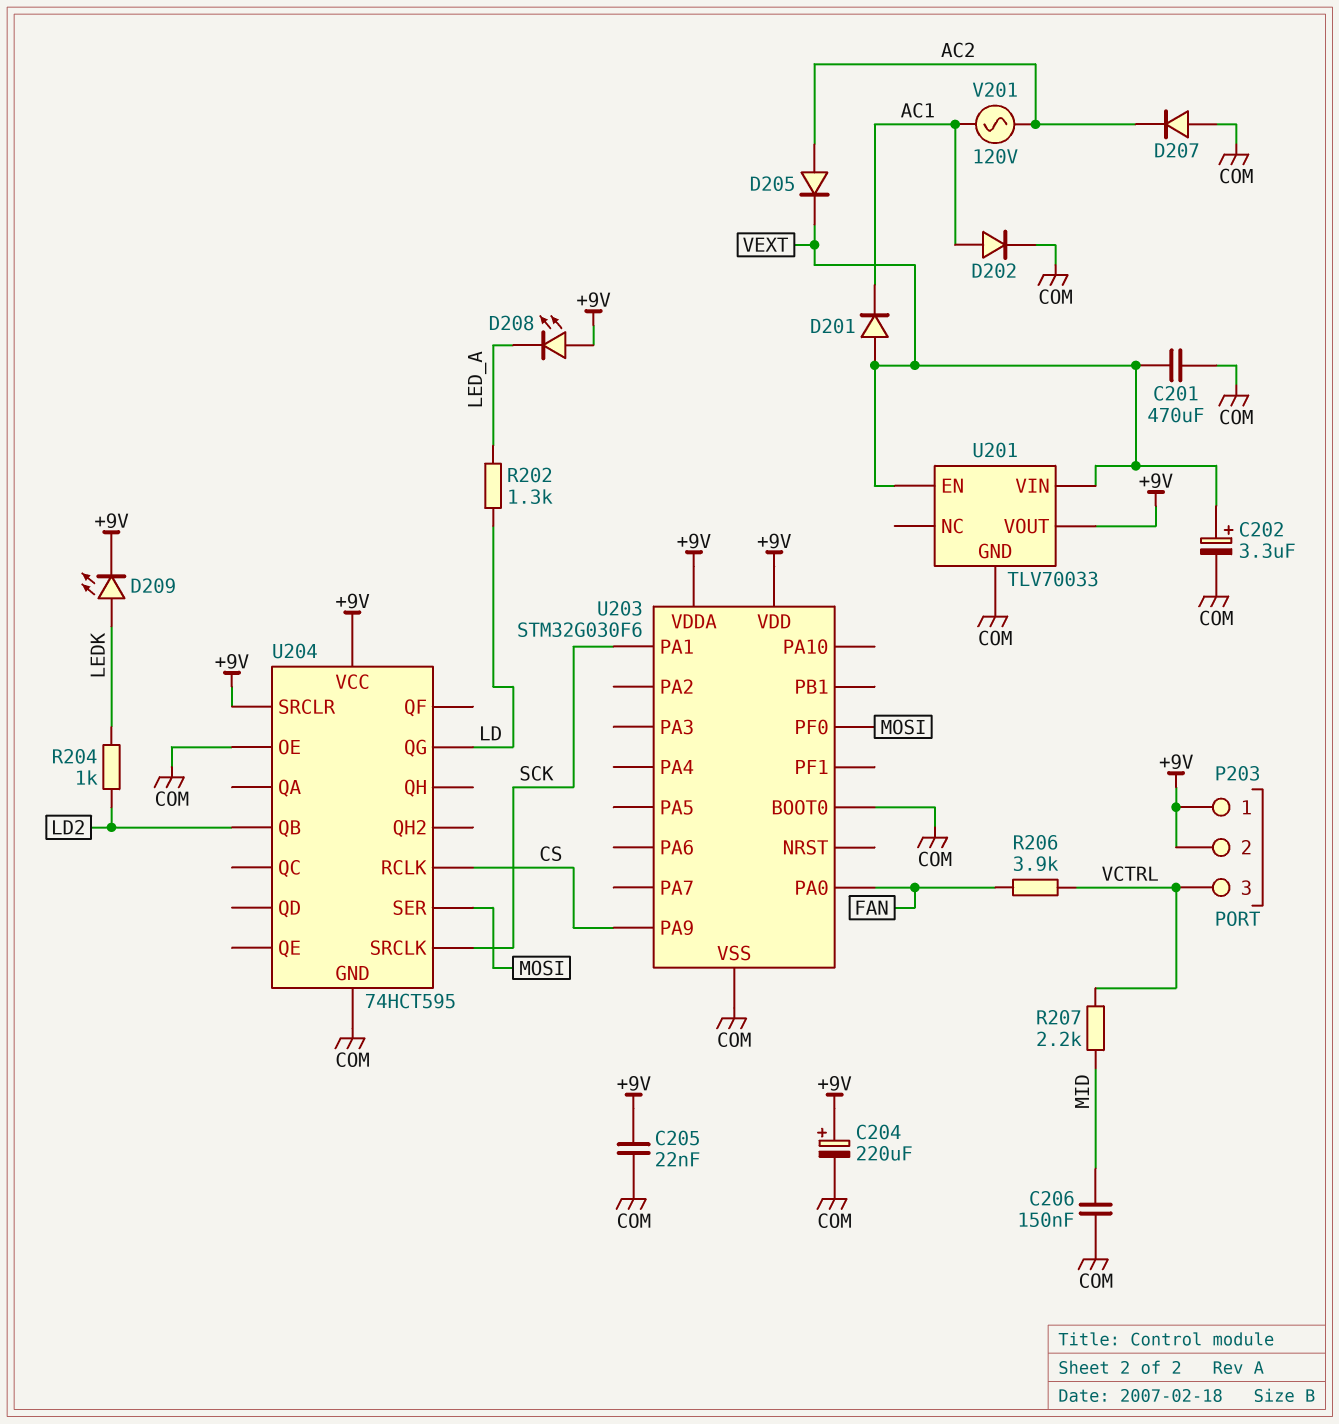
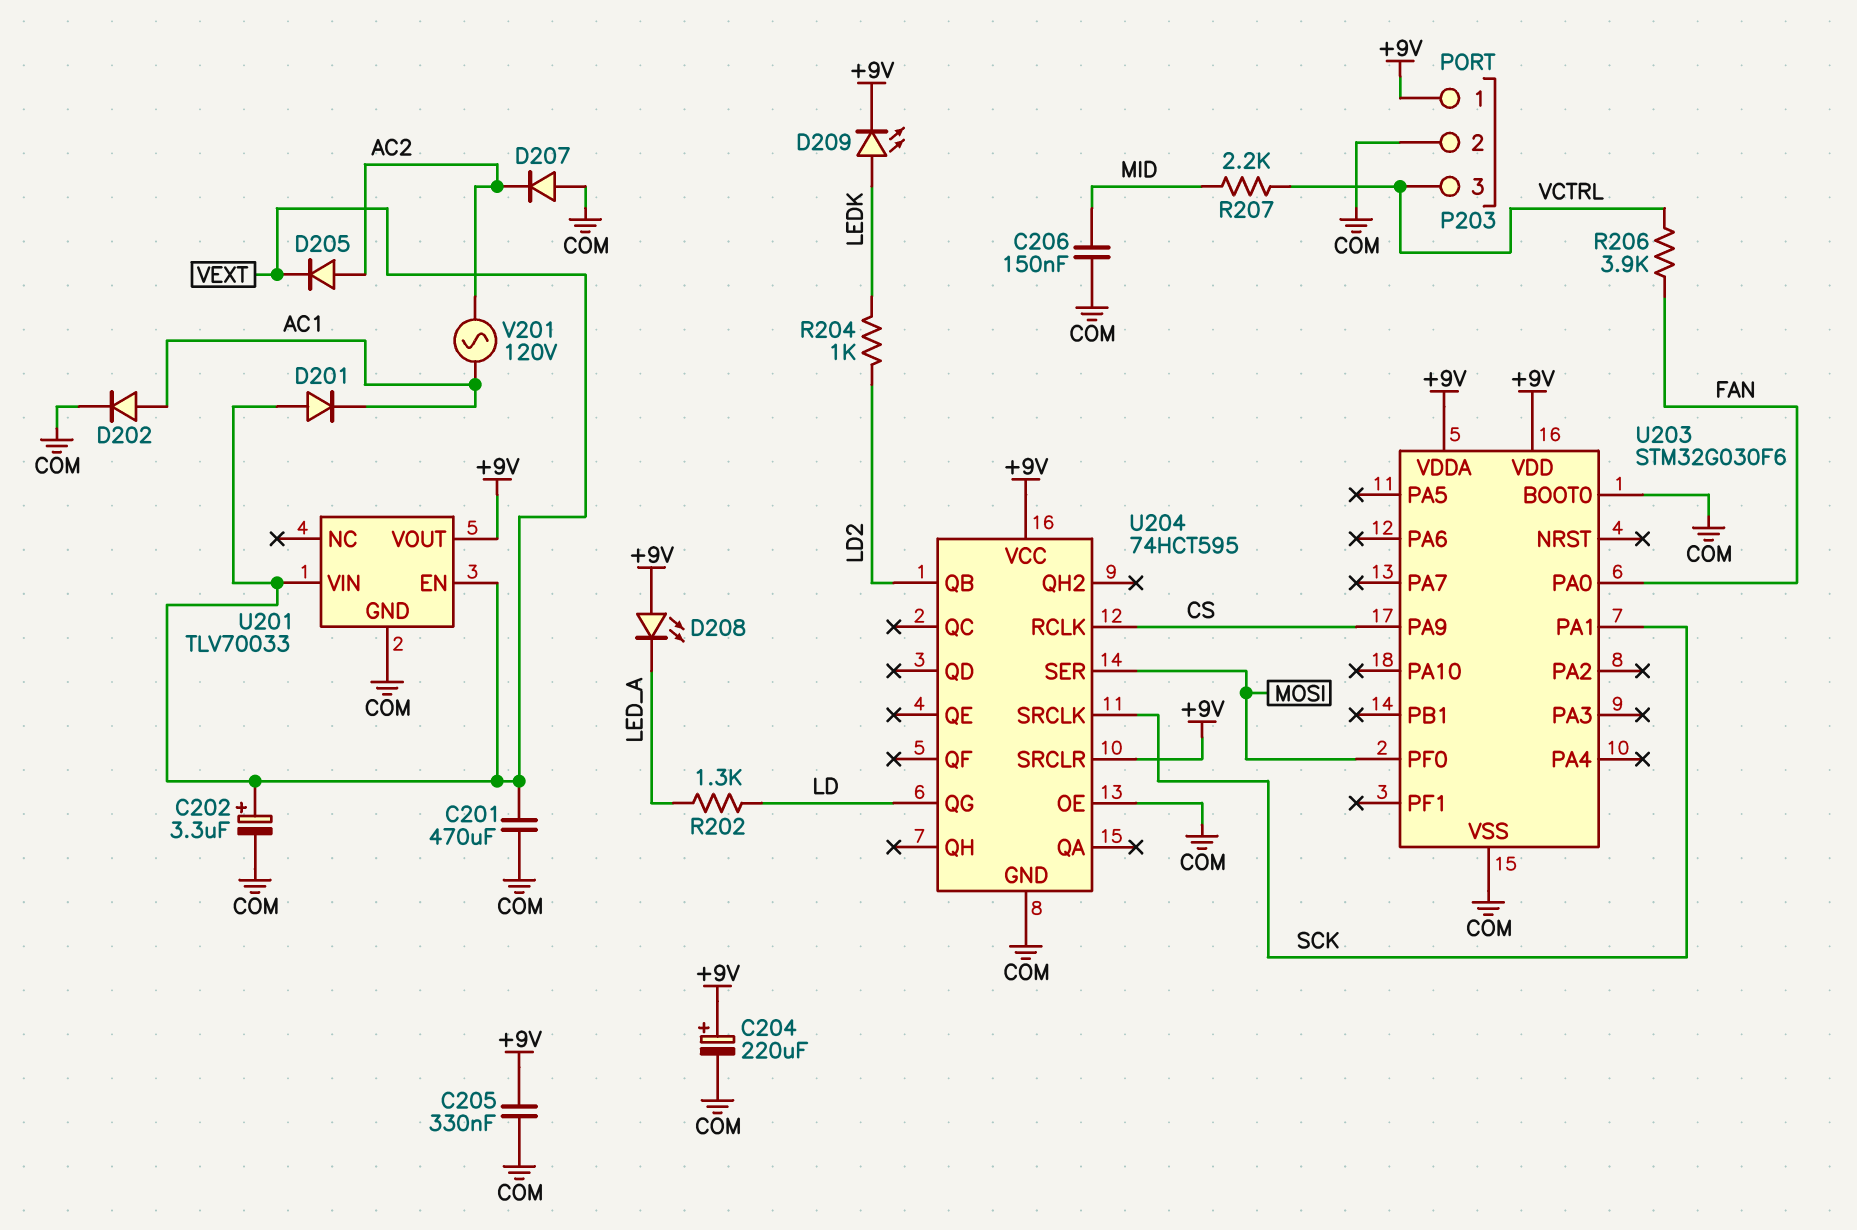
C205: 22nF (+9V, COM) -> 330nF (+9V, COM)
P203 pin 2: +9V -> COM

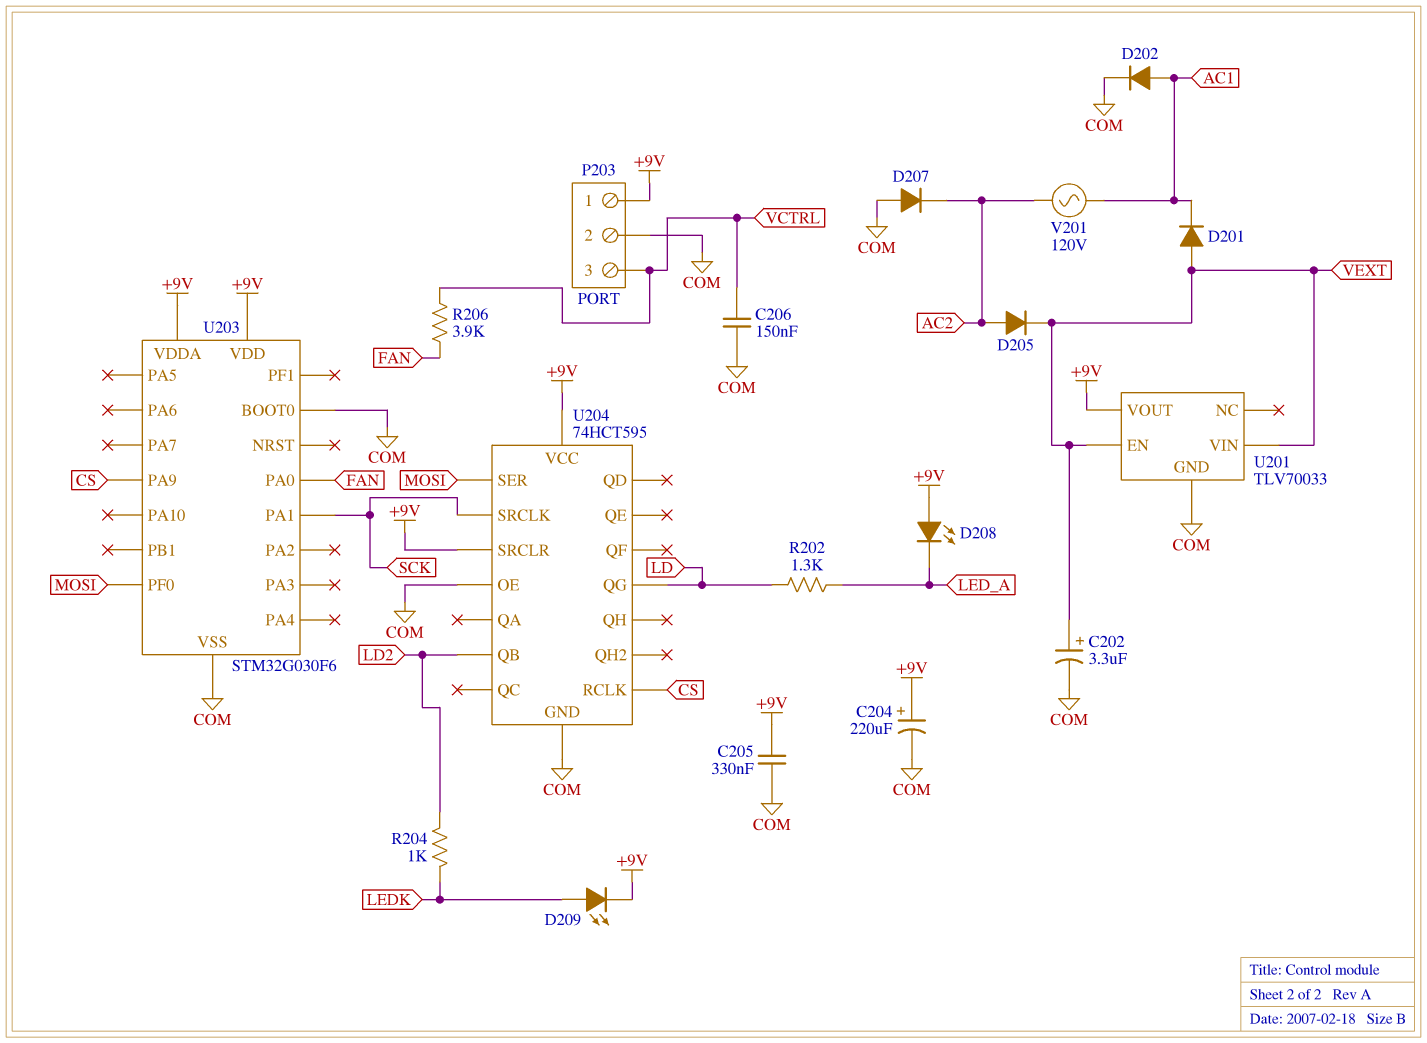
C201: 470uF (COM, VEXT) -> none
C206: 150nF (COM, MID) -> 150nF (COM, VCTRL)
R207: 2.2k (MID, VCTRL) -> none

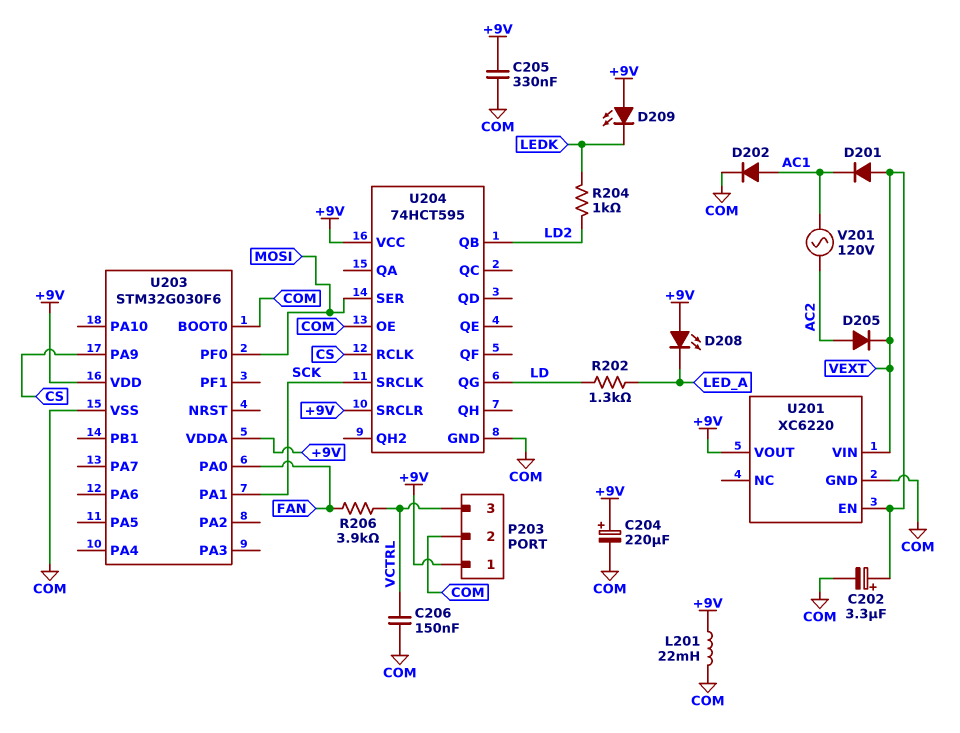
D207: diode (A COM, K AC2) -> none
D209: LED (A LEDK, K +9V) -> LED (A +9V, K LEDK)
L201: none -> 22mH (+9V, COM)
U201: TLV70033 -> XC6220

